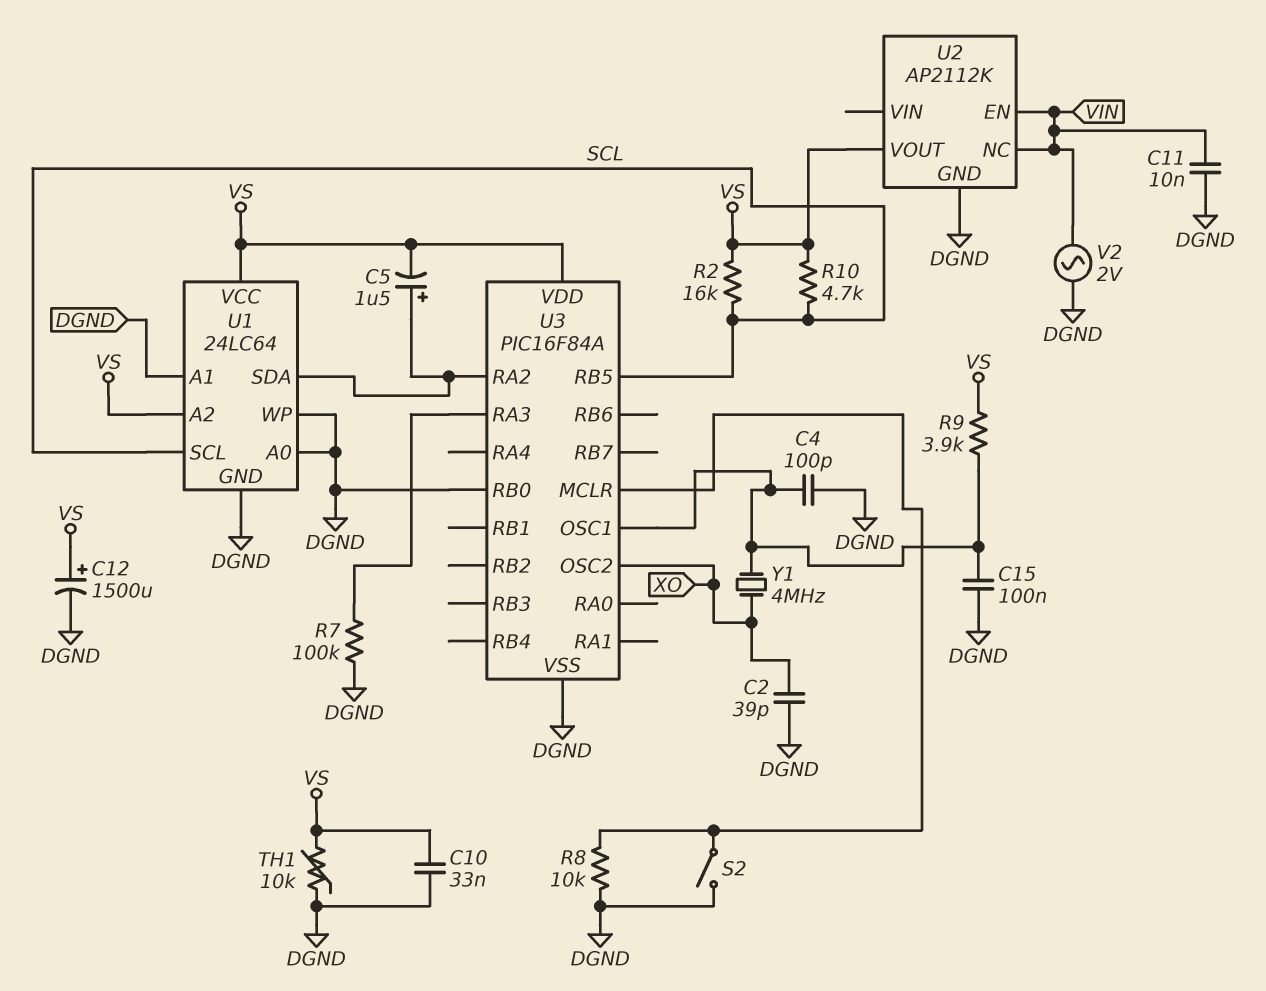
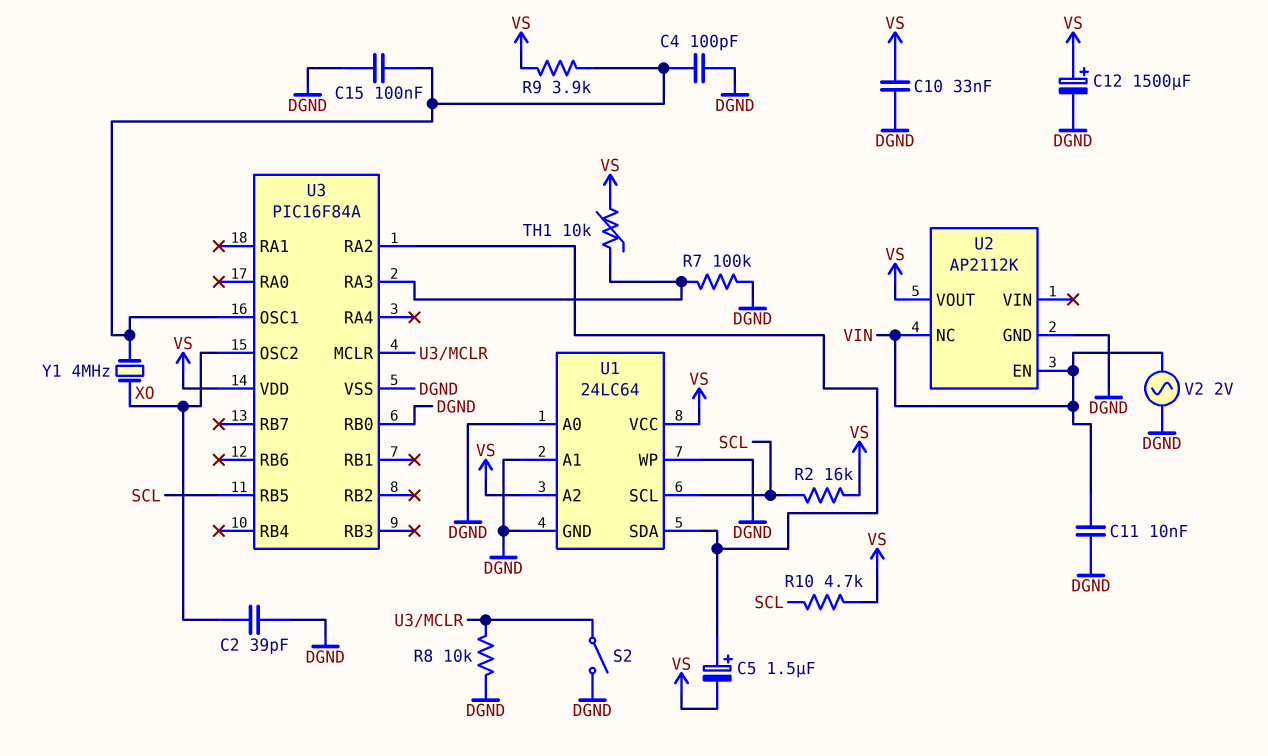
TH1: 10k (DGND, VS) -> 10k (U3/RA3, VS)

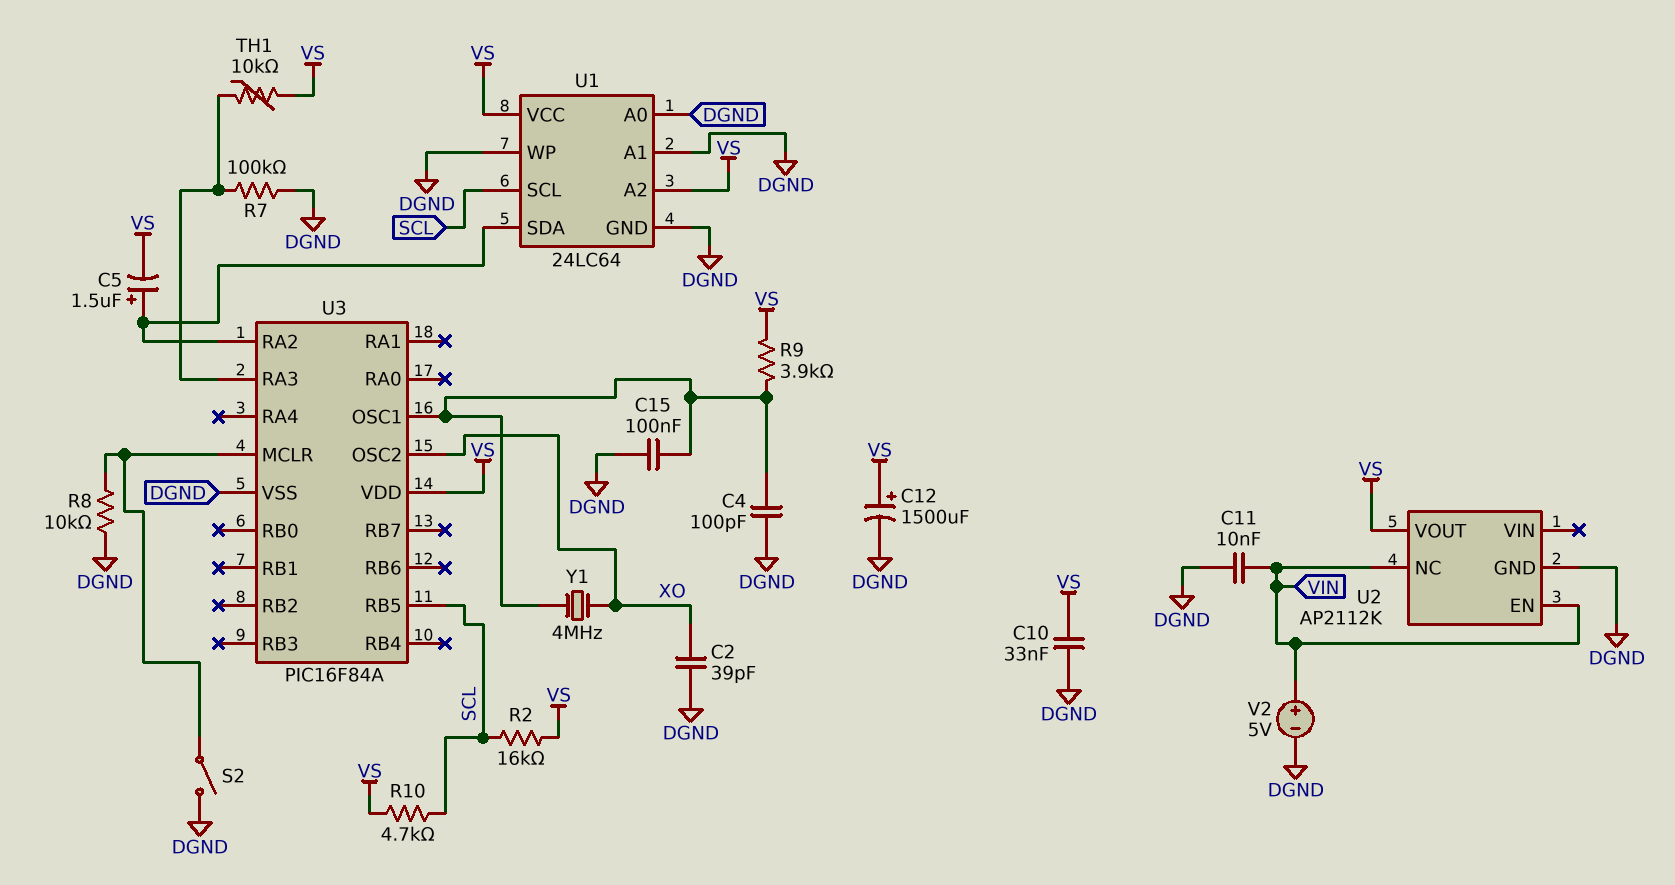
U3 pin RB0: DGND -> none
V2: AC 2V (DGND, VIN) -> 5V (plus VIN, minus DGND)

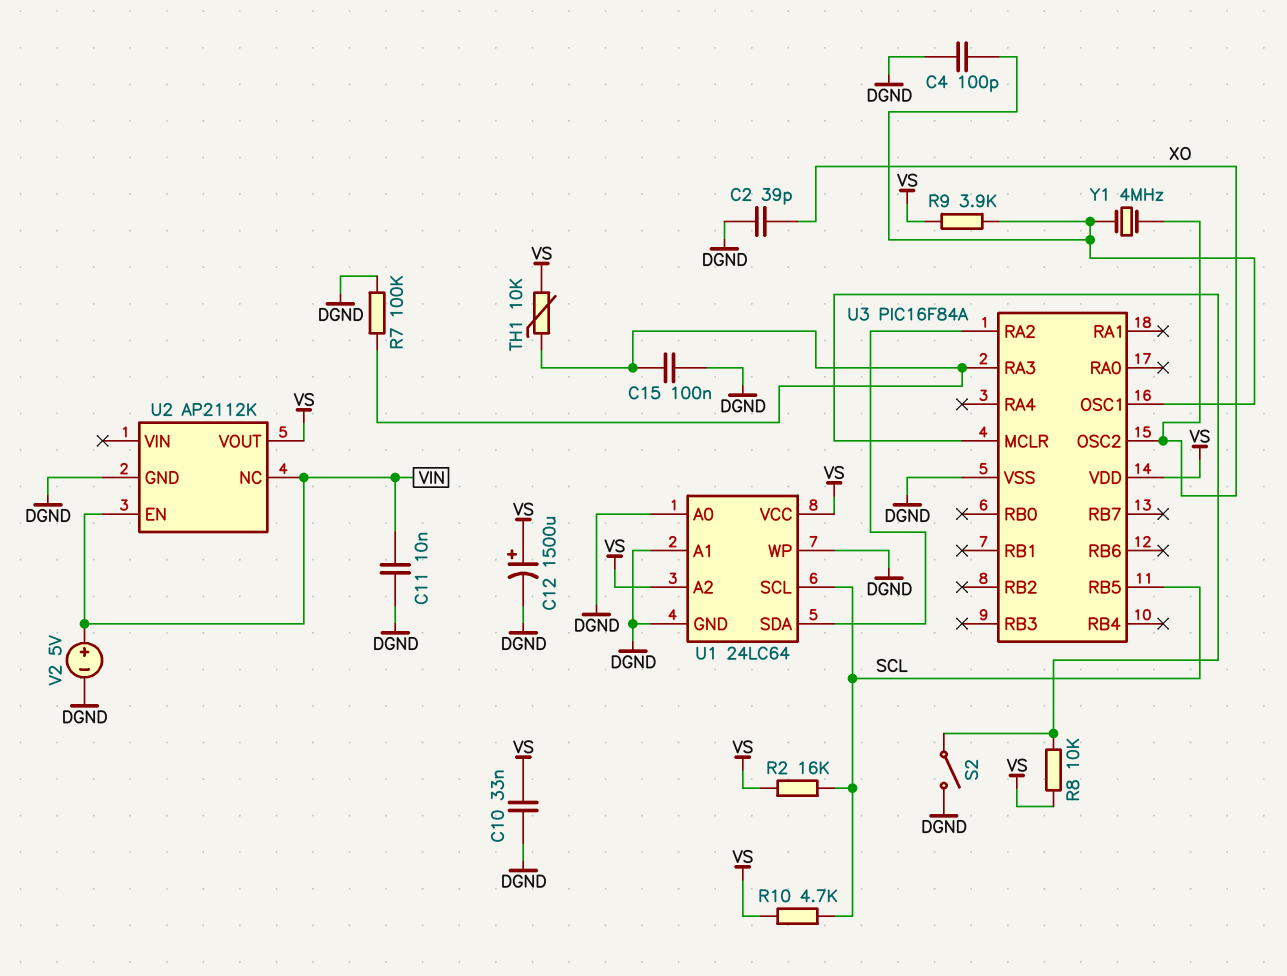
C5: 1.5uF (plus U1/SDA, minus VS) -> none
C15: 100nF (DGND, U3/OSC1) -> 100nF (DGND, U3/RA3)
R8: 10k (DGND, U3/MCLR) -> 10k (U3/MCLR, VS)

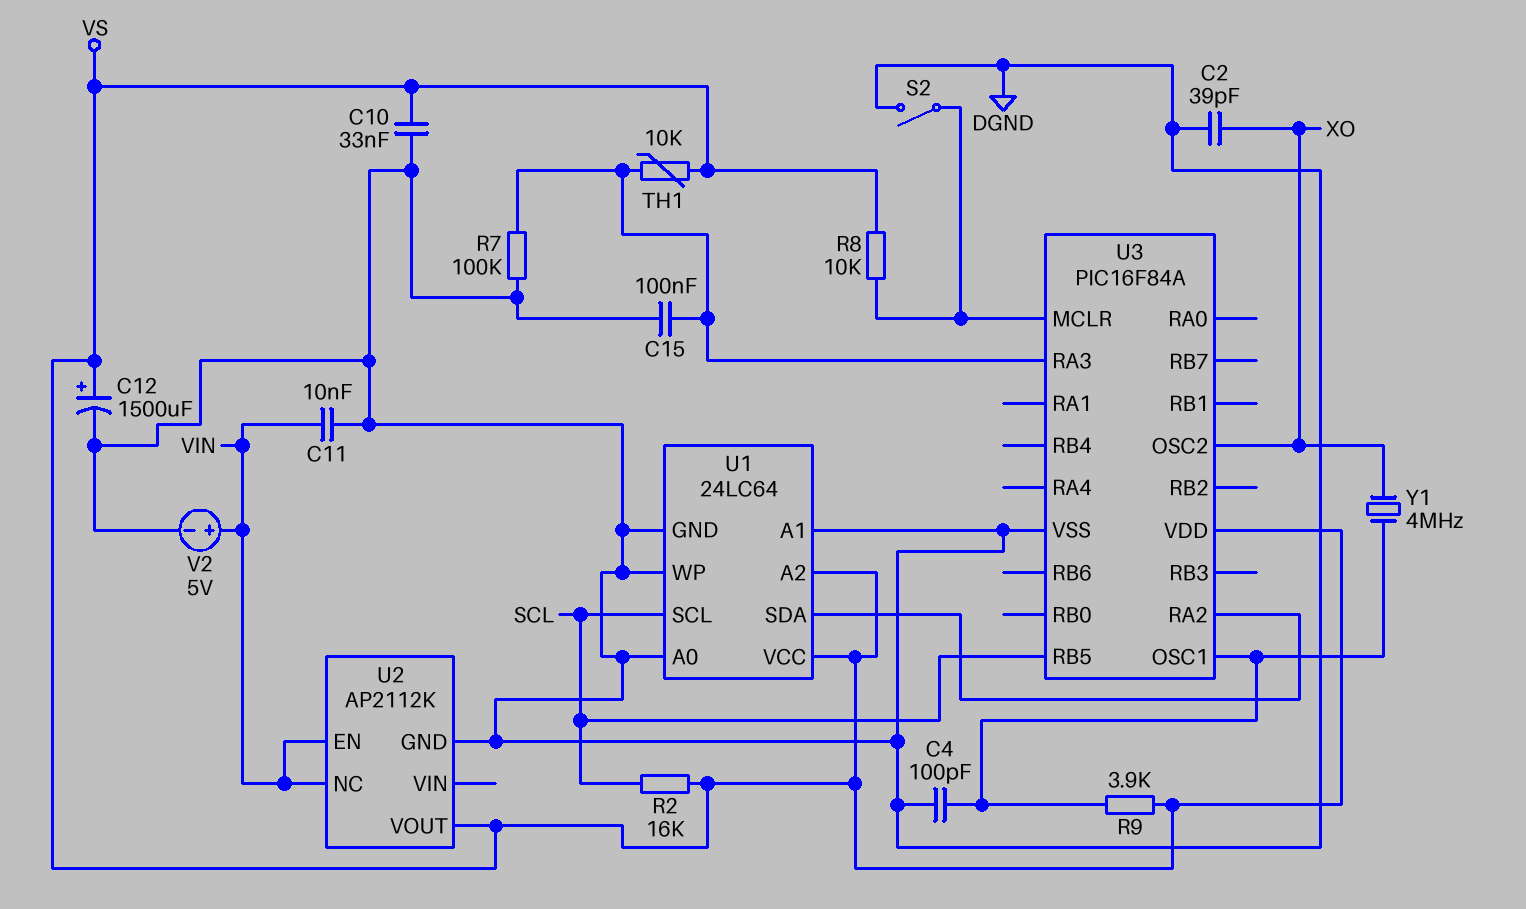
R10: 4.7k (SCL, VS) -> none

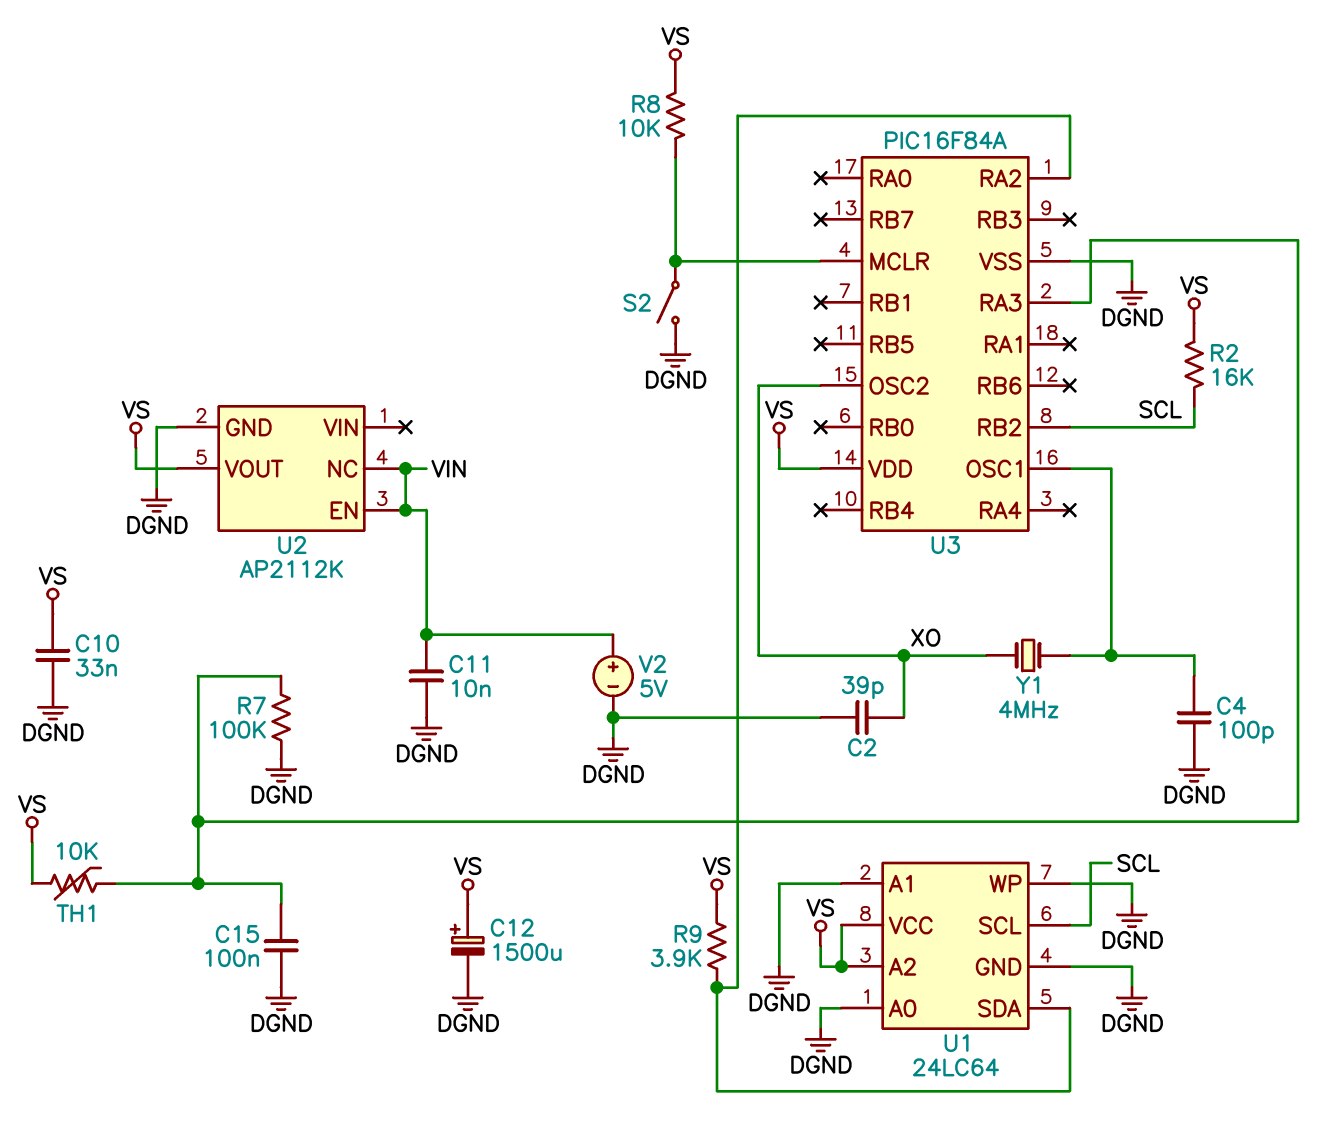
R9: 3.9k (U3/OSC1, VS) -> 3.9k (U1/SDA, VS)
U3 pin RB2: none -> SCL
U3 pin RB5: SCL -> none

